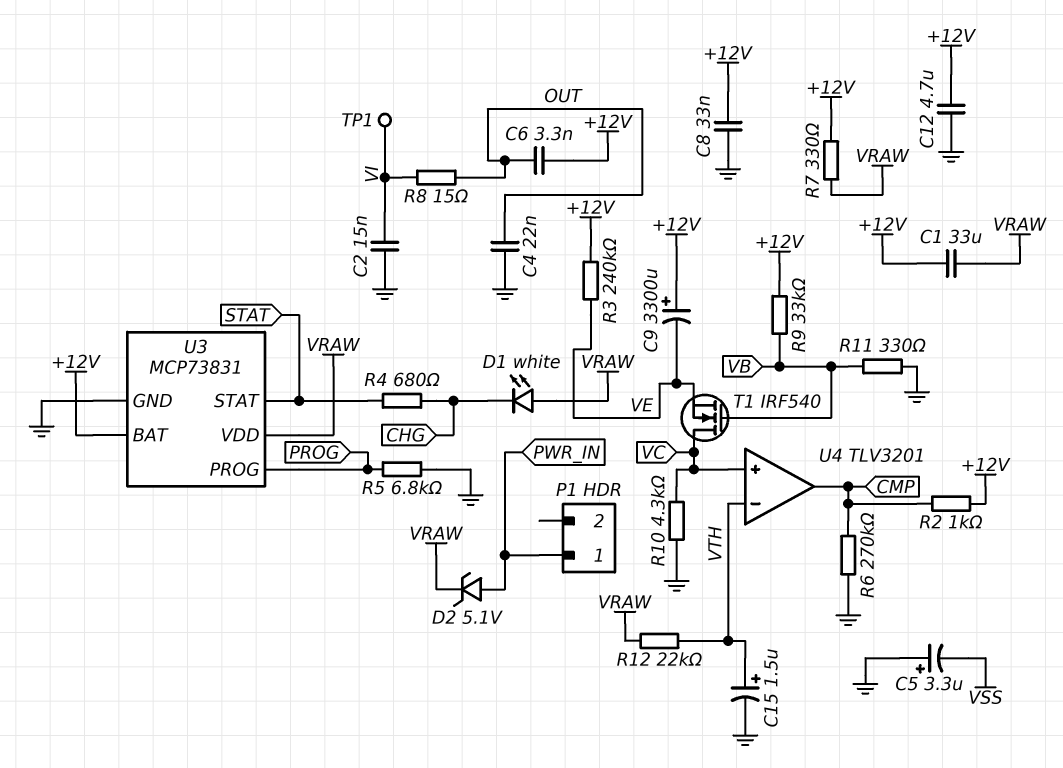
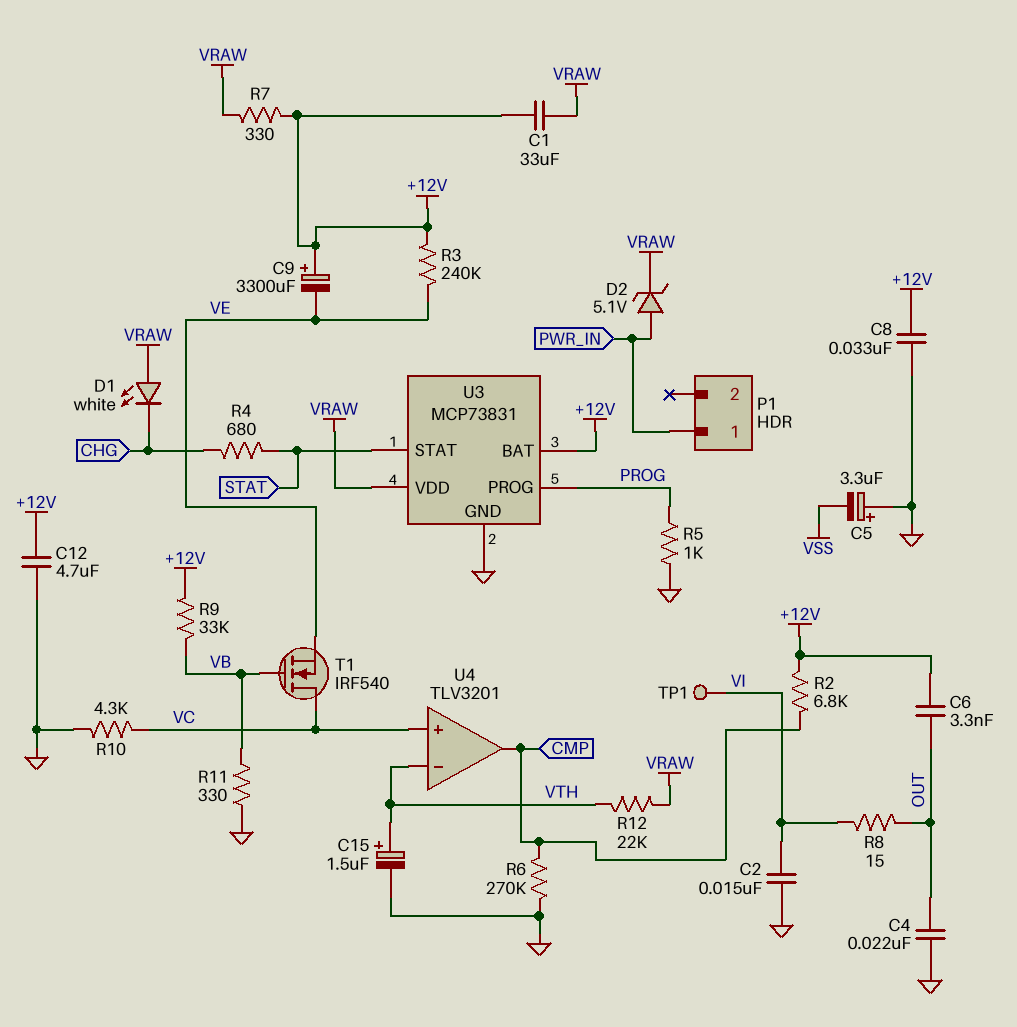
R2: 1k (+12V, CMP) -> 6.8k (+12V, CMP)
R5: 6.8k (GND, PROG) -> 1k (GND, PROG)

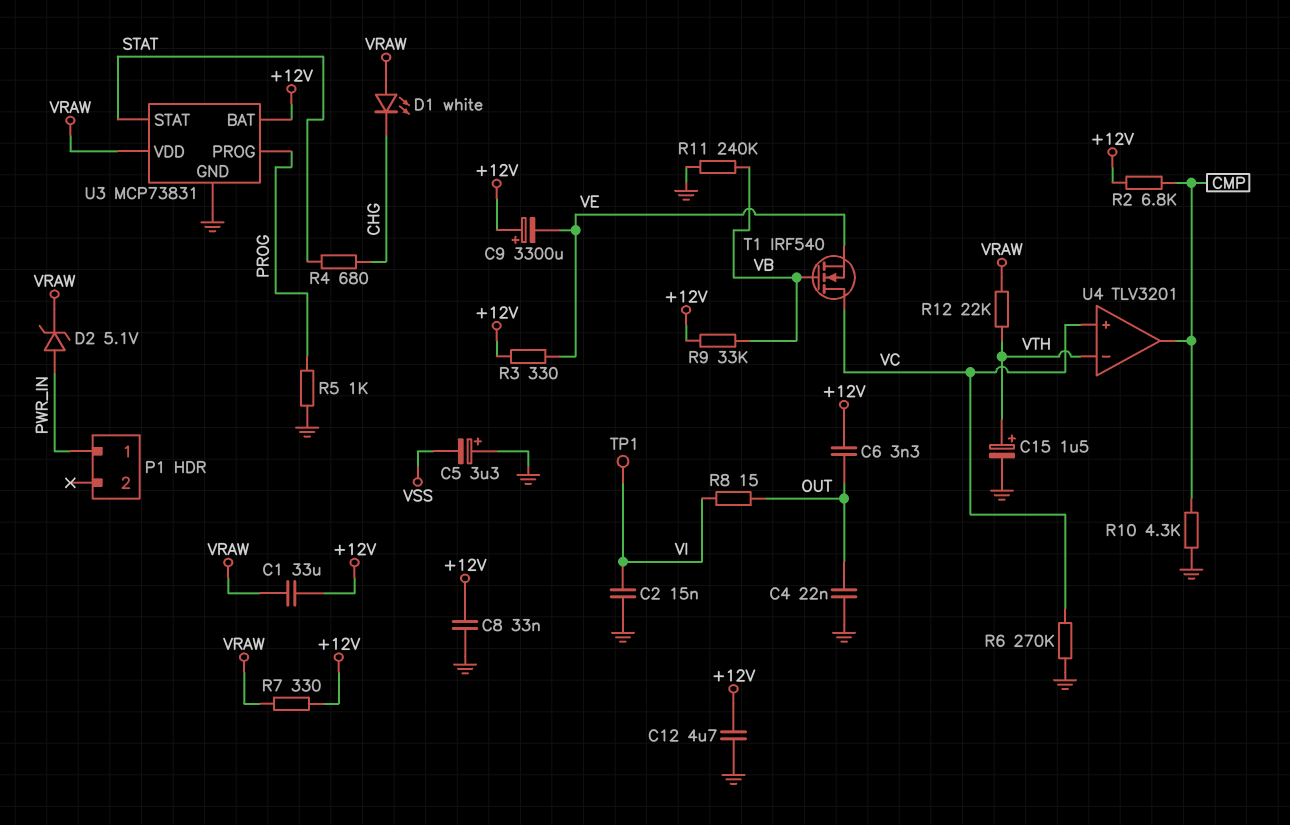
R3: 240k (+12V, VE) -> 330 (+12V, VE)
R6: 270k (CMP, GND) -> 270k (GND, VC)
R10: 4.3k (GND, VC) -> 4.3k (CMP, GND)
R11: 330 (GND, VB) -> 240k (GND, VB)

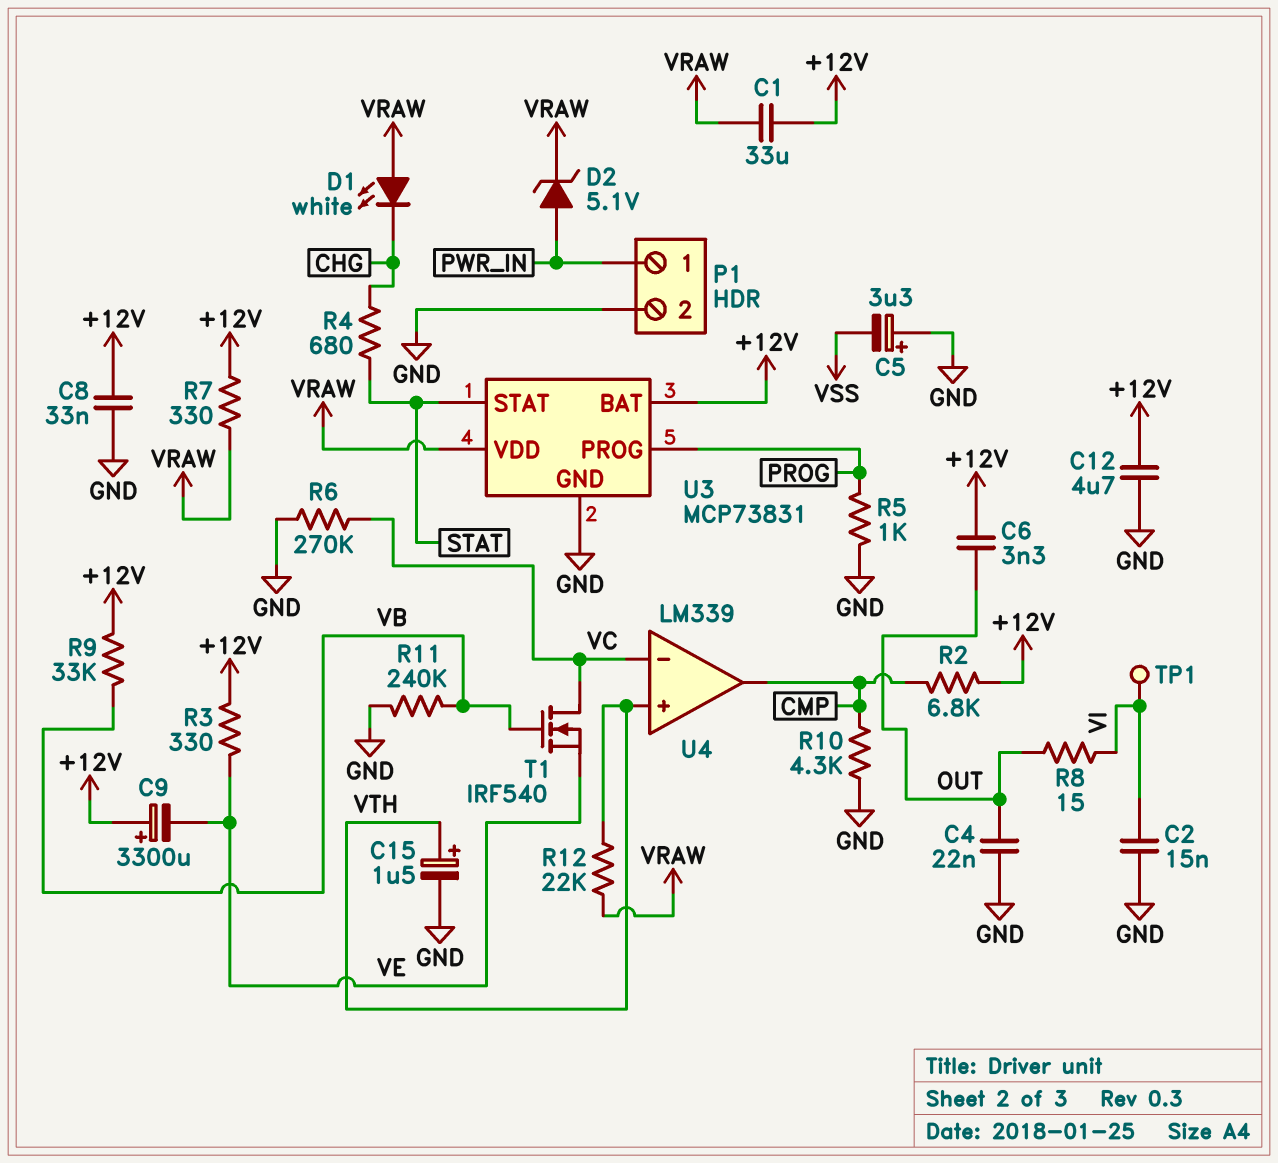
P1 pin 2: none -> GND
U4: TLV3201 -> LM339
U4 pin in+: VC -> VTH
U4 pin in-: VTH -> VC

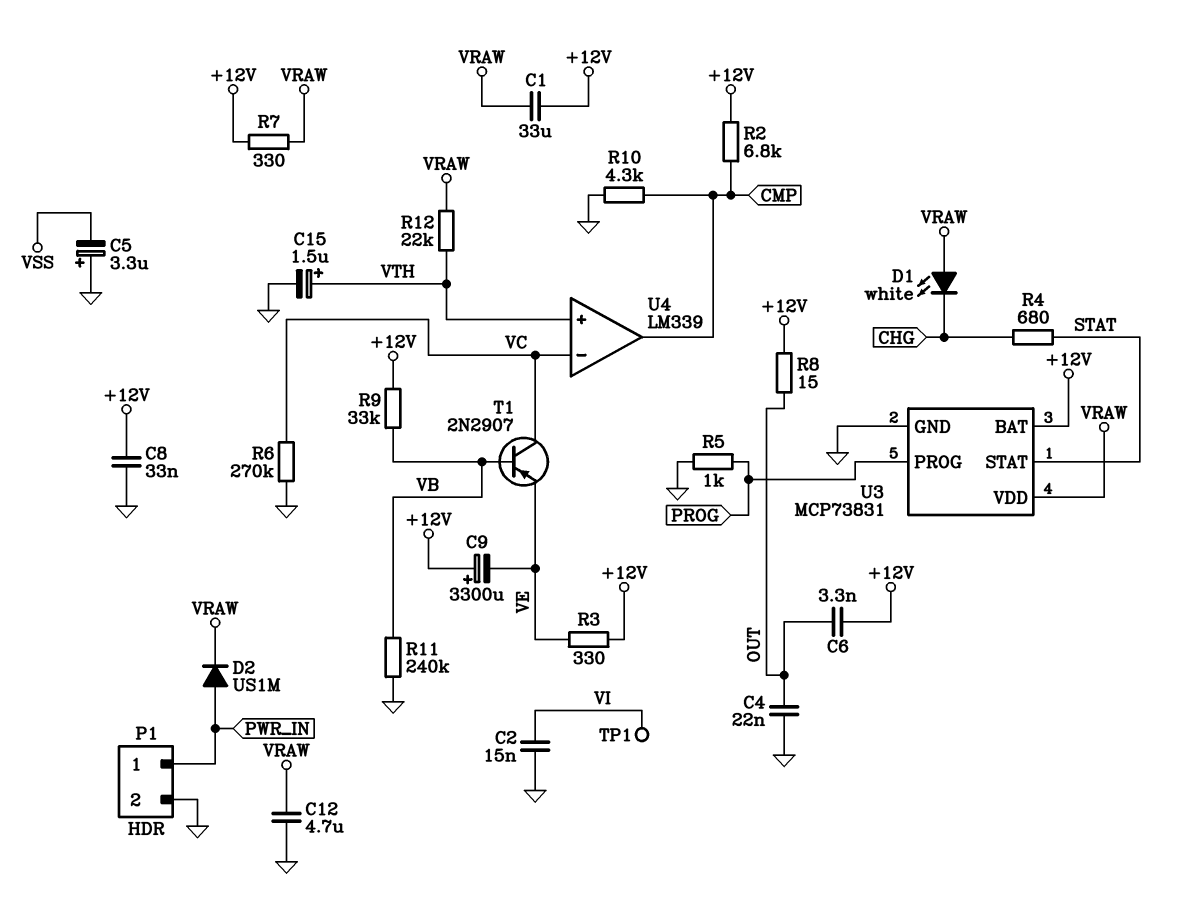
C12: 4.7uF (+12V, GND) -> 4.7uF (GND, VRAW)
D2: zener 5.1V (A PWR_IN, K VRAW) -> diode US1M (A PWR_IN, K VRAW)
R8: 15 (OUT, VI) -> 15 (+12V, OUT)
T1: NMOS IRF540 (G VB, D VC, S VE) -> PNP 2N2907 (B VB, C VC, E VE)

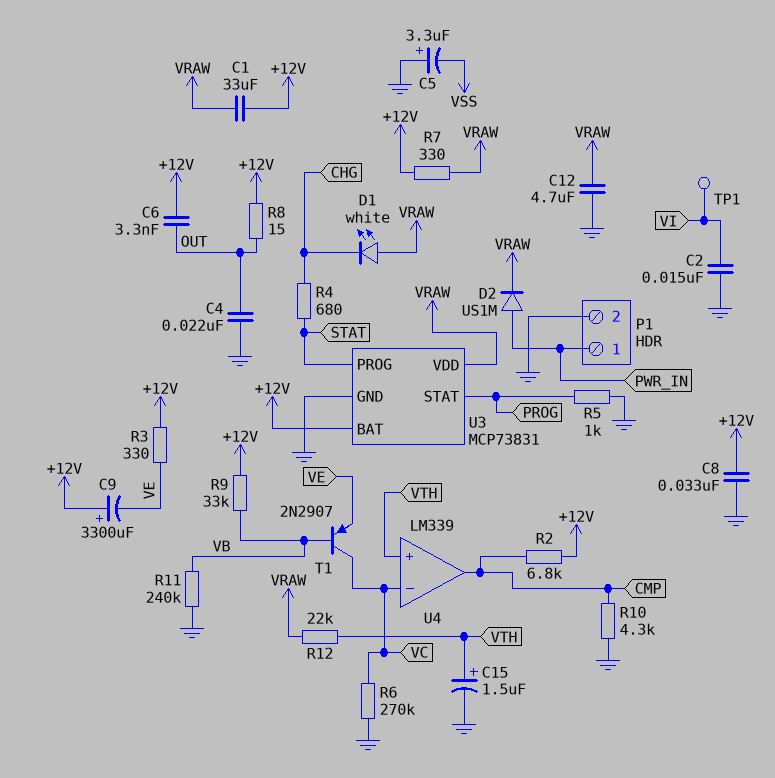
U3 pin PROG: PROG -> STAT
U3 pin STAT: STAT -> PROG

